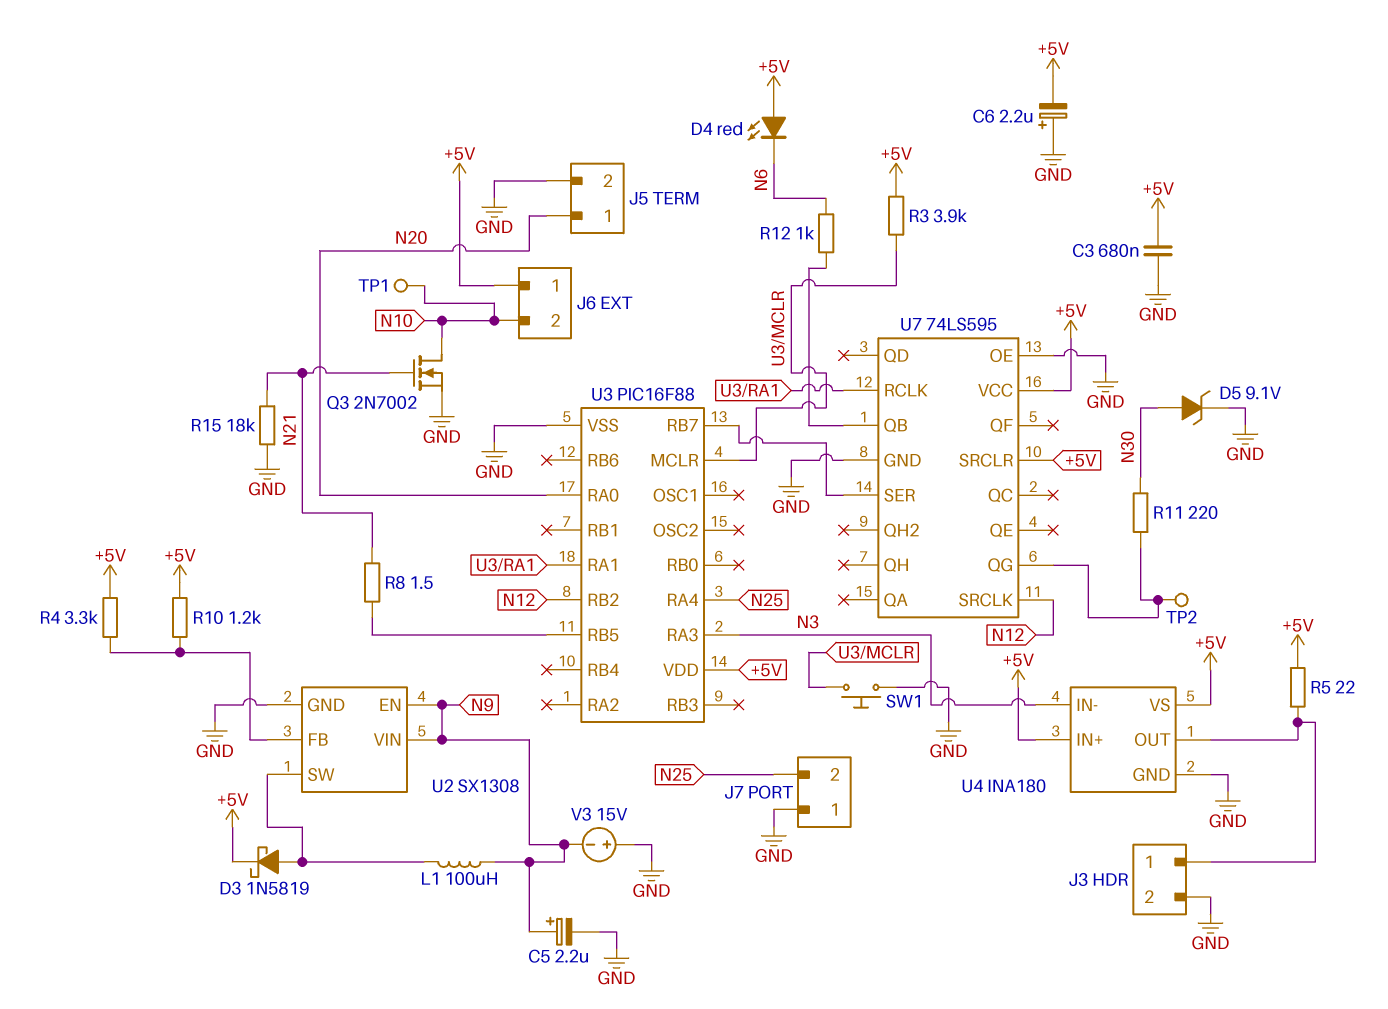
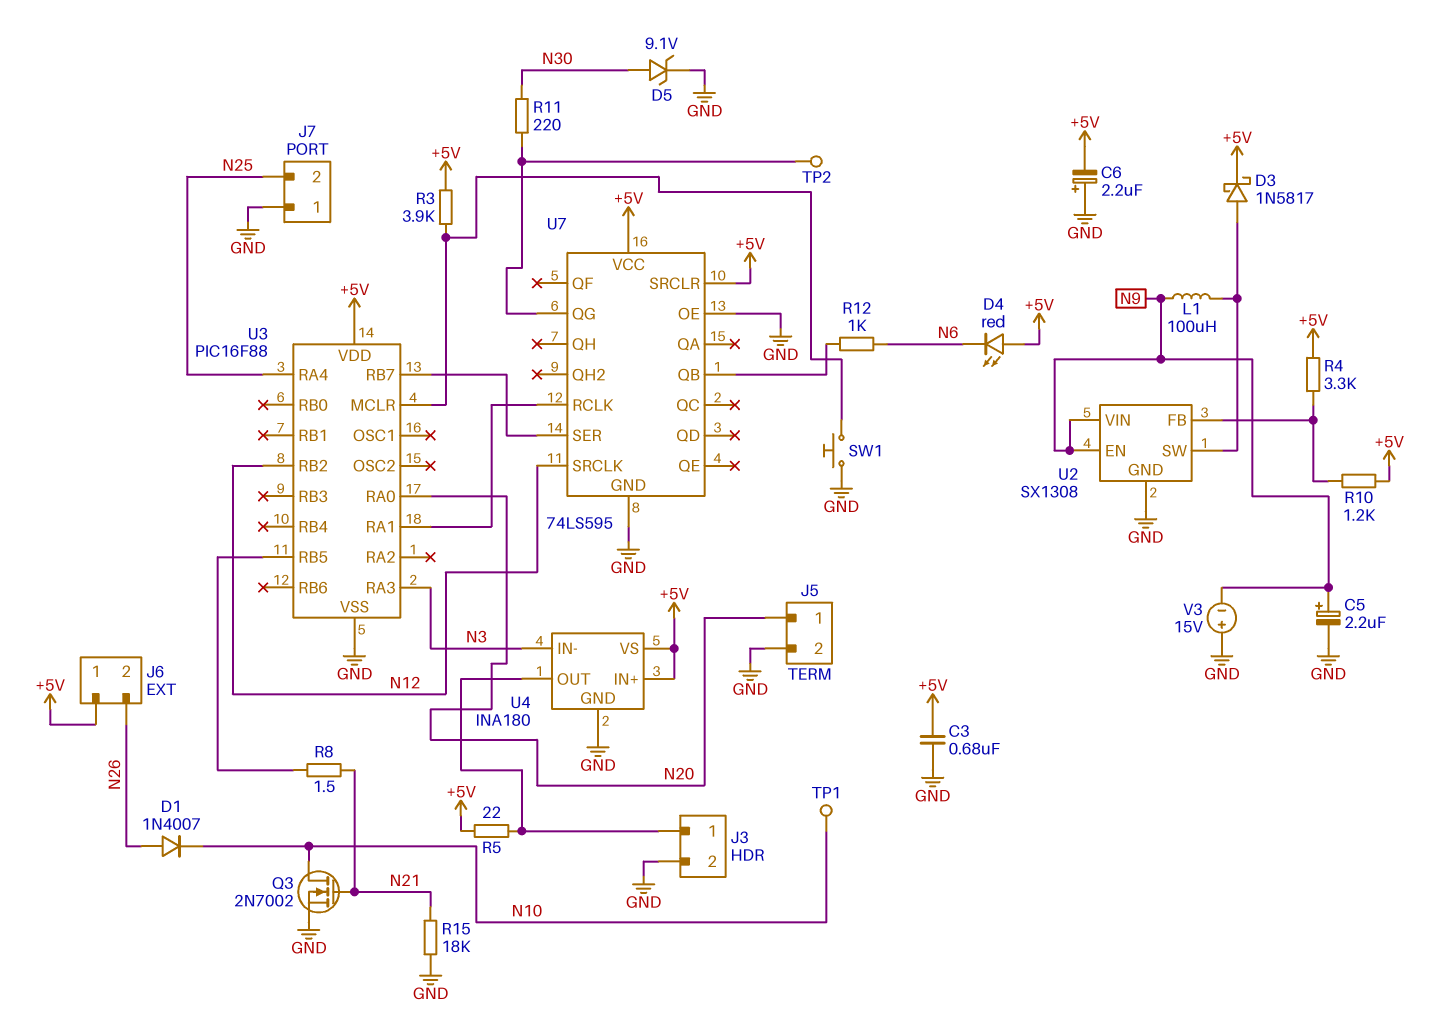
D1: none -> diode 1N4007 (A N26, K N10)
D3: schottky 1N5819 (A U2/SW, K +5V) -> schottky 1N5817 (A U2/SW, K +5V)
J6 pin 2: N10 -> N26

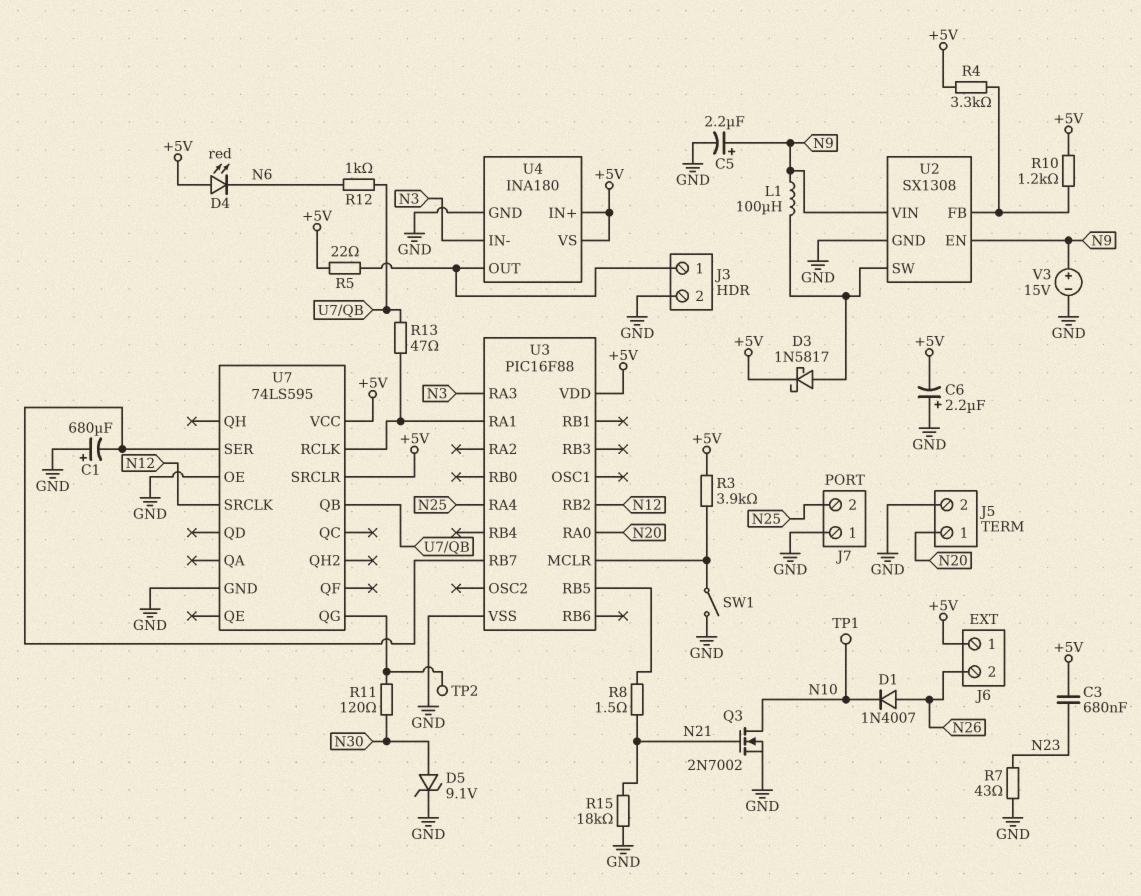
C1: none -> 680uF (plus GND, minus U3/RB7)
C3: 680nF (+5V, GND) -> 680nF (+5V, N23)
R7: none -> 43 (GND, N23)
R11: 220 (N30, U7/QG) -> 120 (N30, U7/QG)
R13: none -> 47 (U3/RA1, U7/QB)
SW1: button (GND, U3/MCLR) -> switch (GND, U3/MCLR)
V3: 15V (plus GND, minus N9) -> 15V (plus N9, minus GND)

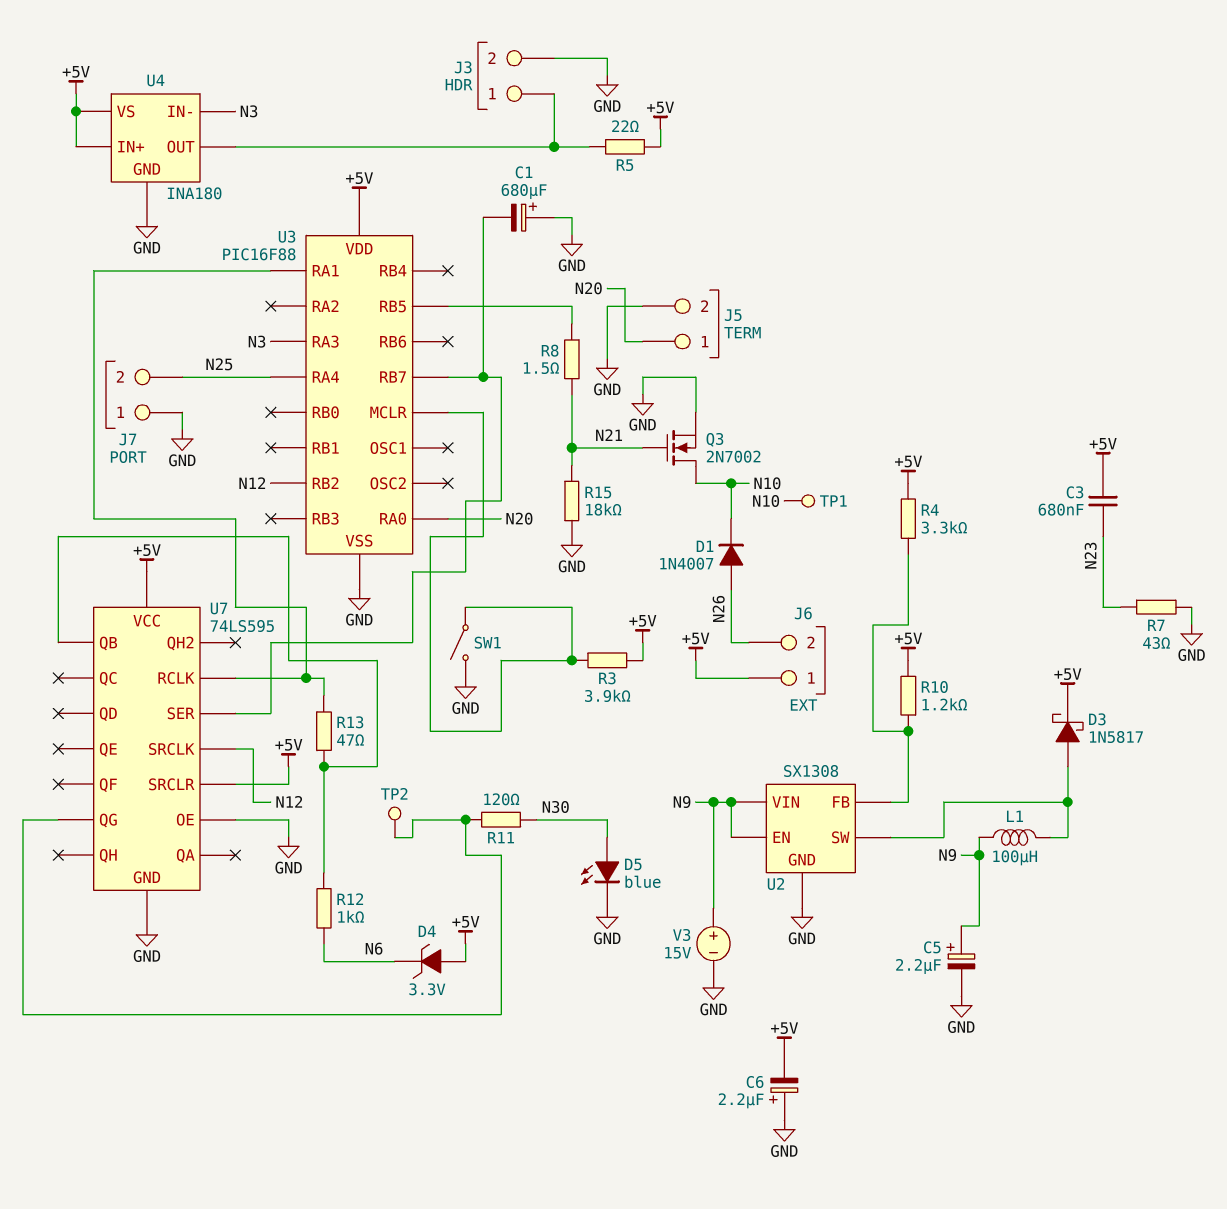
D4: LED red (A +5V, K N6) -> zener 3.3V (A +5V, K N6)
D5: zener 9.1V (A N30, K GND) -> LED blue (A N30, K GND)

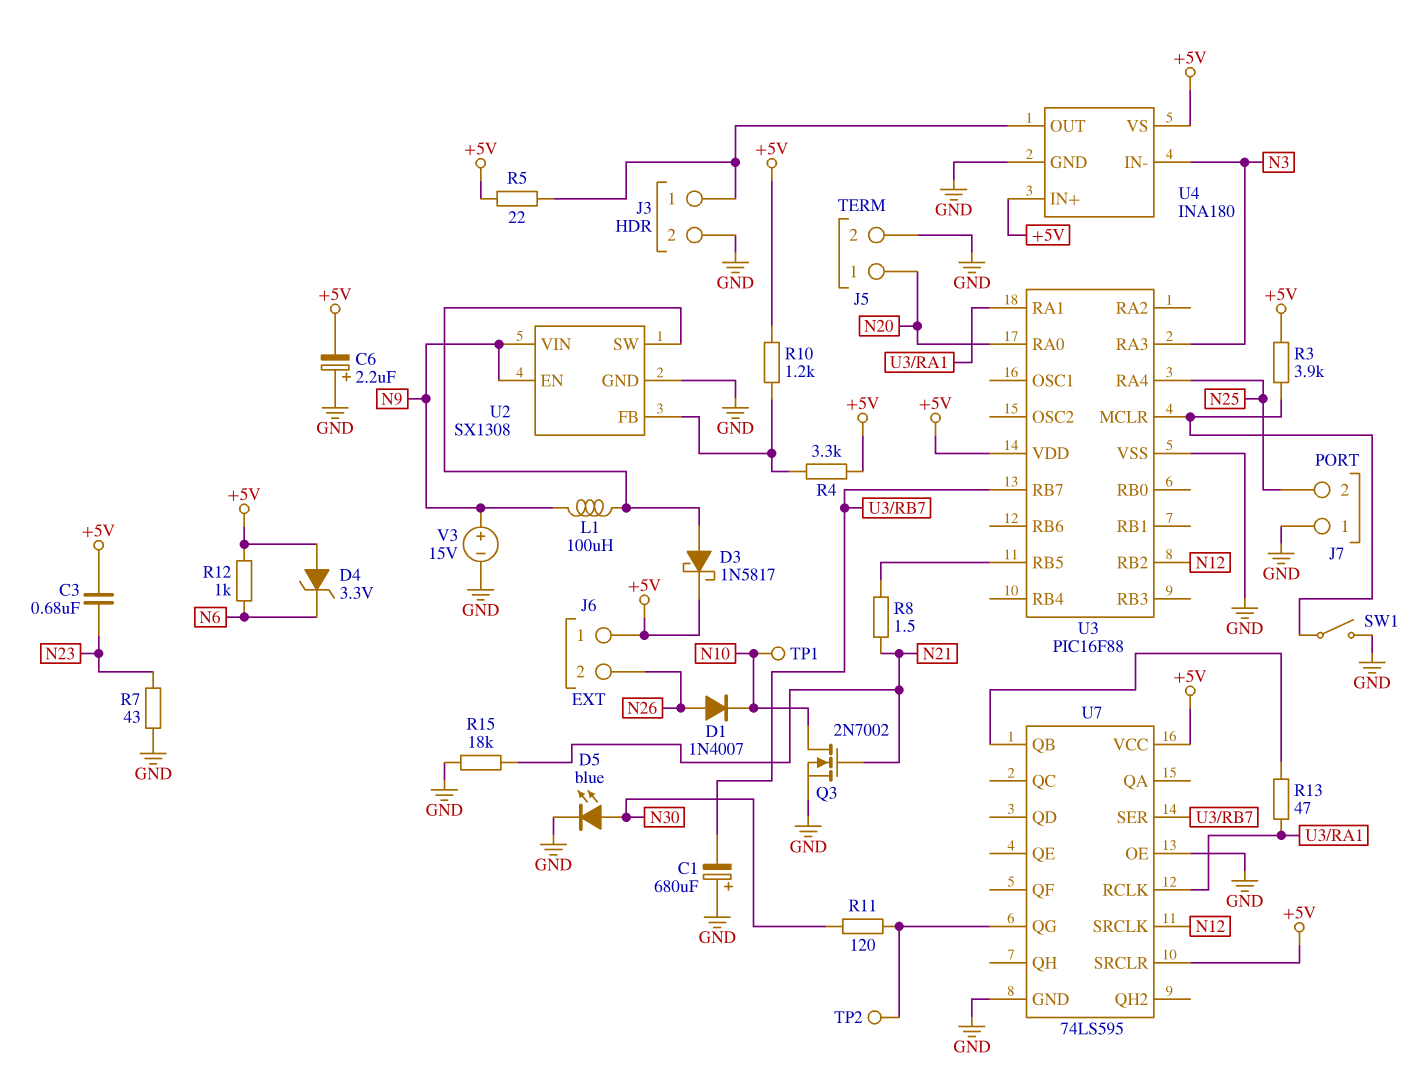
C5: 2.2uF (plus N9, minus GND) -> none
R12: 1k (N6, U7/QB) -> 1k (+5V, N6)

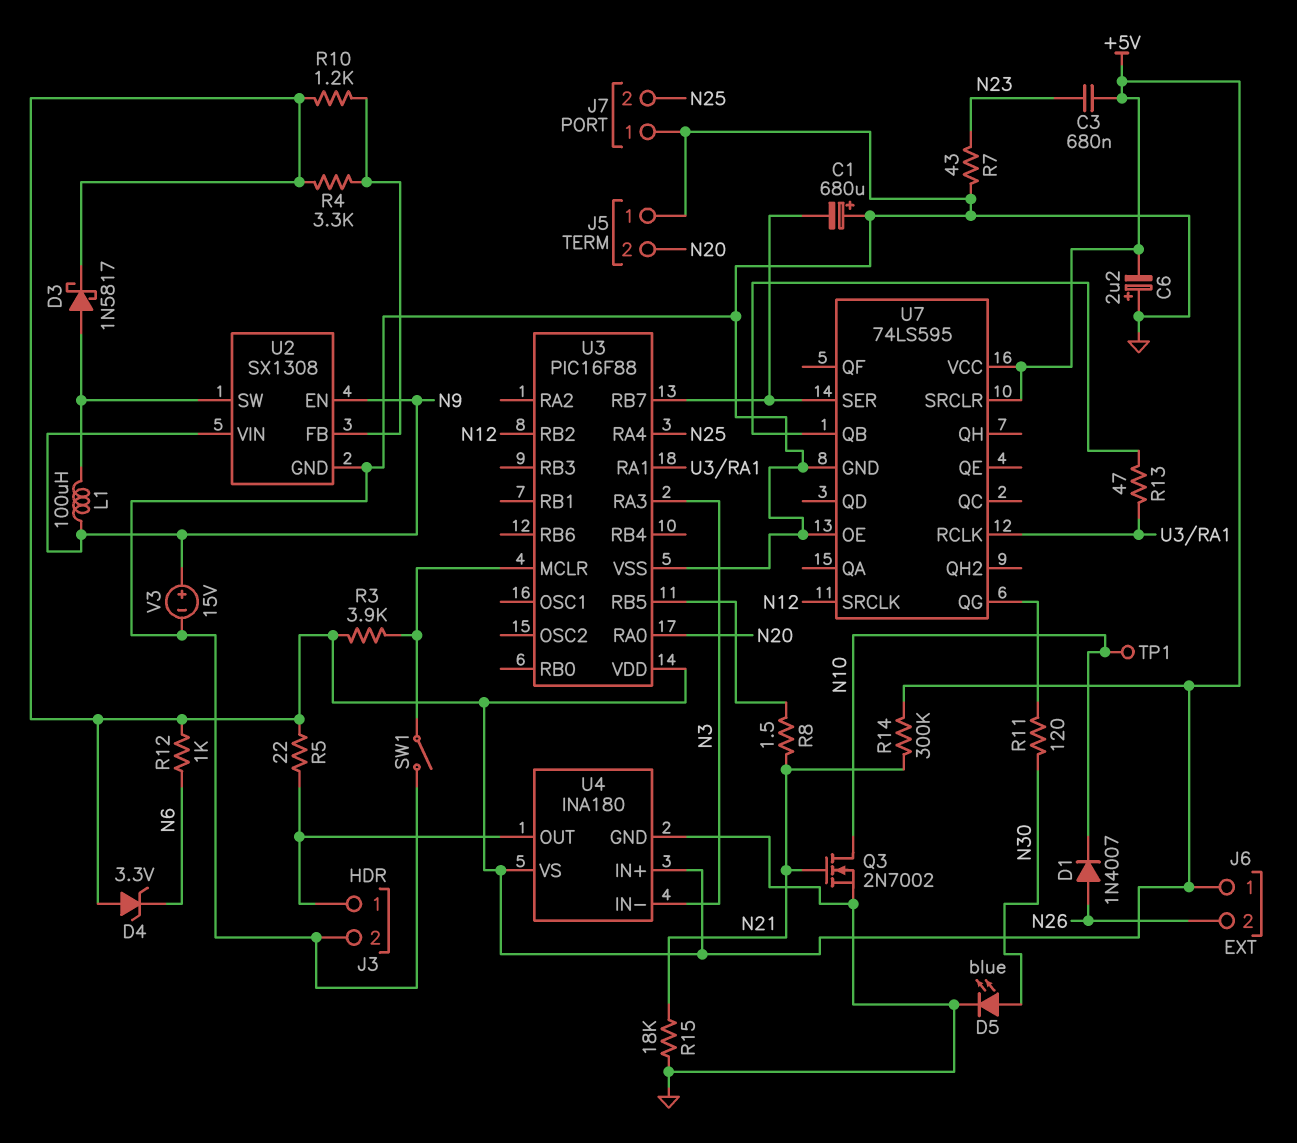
J5 pin 1: N20 -> GND
J5 pin 2: GND -> N20
R14: none -> 300k (+5V, N21)
TP2: test point (U7/QG) -> none

